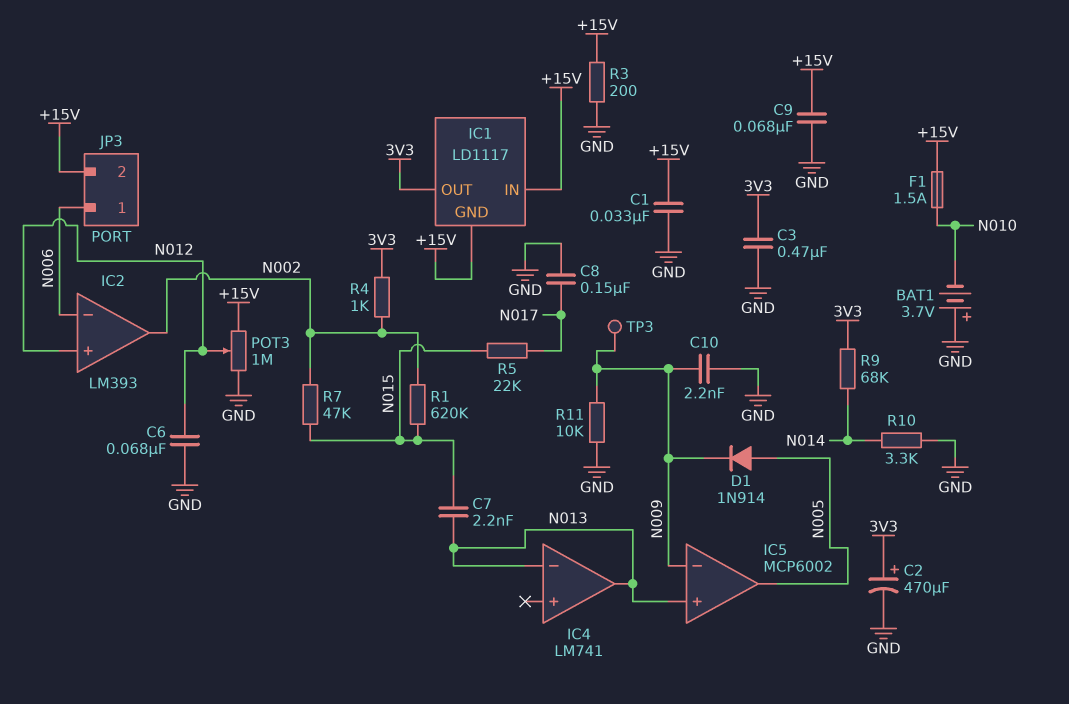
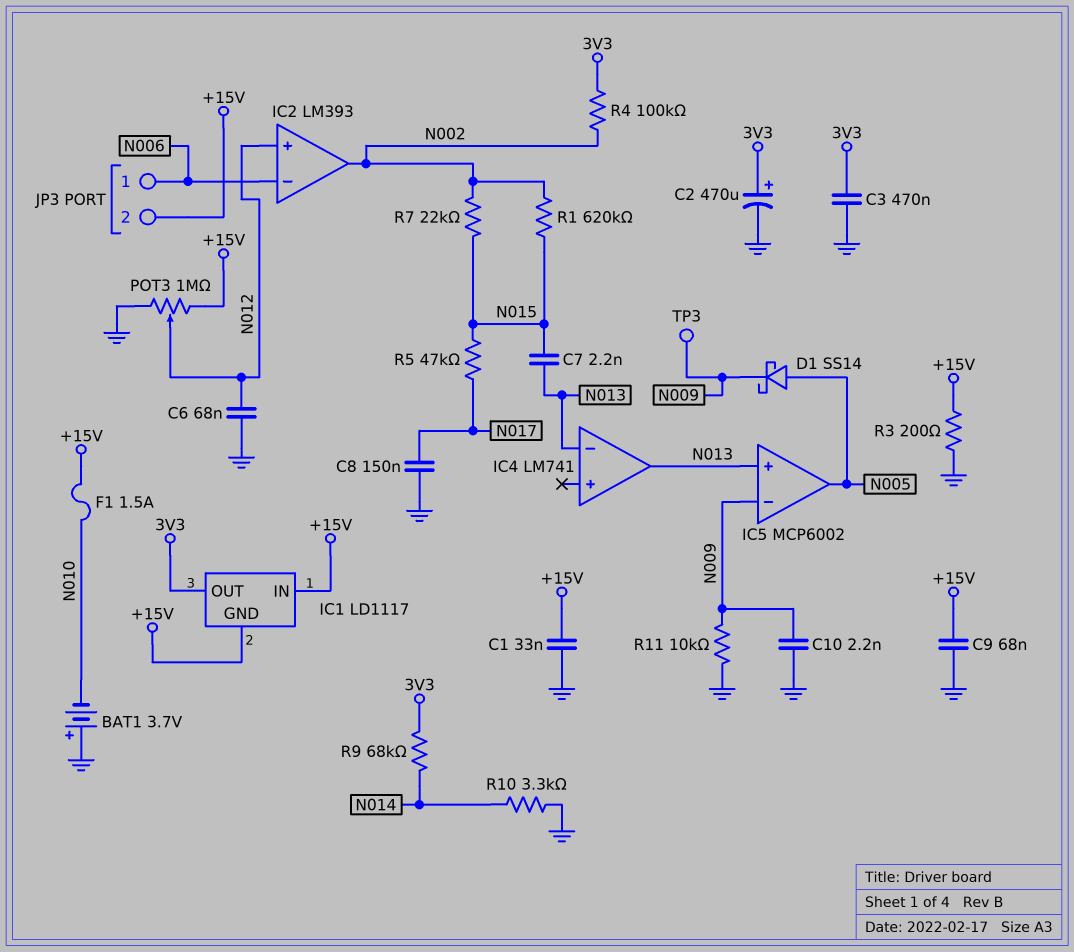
D1: diode 1N914 (A N005, K N009) -> schottky SS14 (A N005, K N009)
R4: 1k (3V3, N002) -> 100k (3V3, N002)
R5: 22k (N015, N017) -> 47k (N015, N017)
R7: 47k (N002, N015) -> 22k (N002, N015)

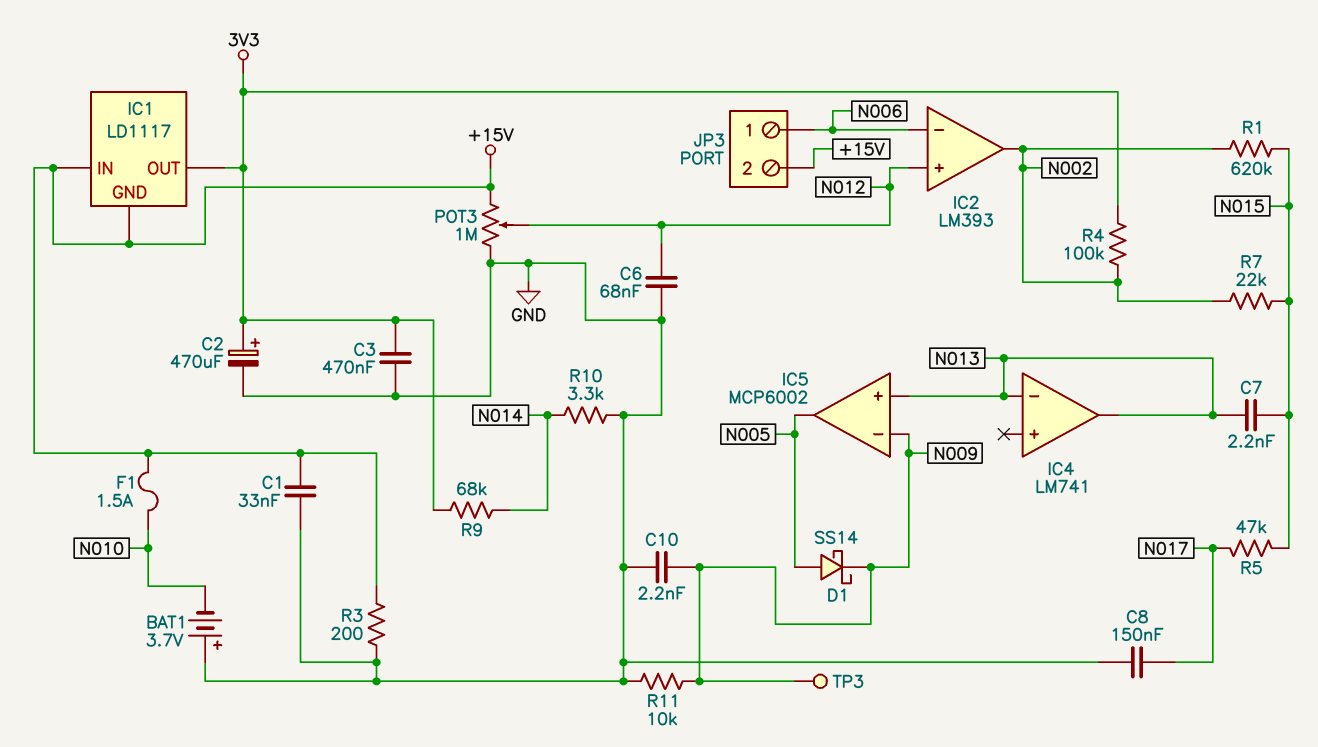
C9: 68nF (+15V, GND) -> none

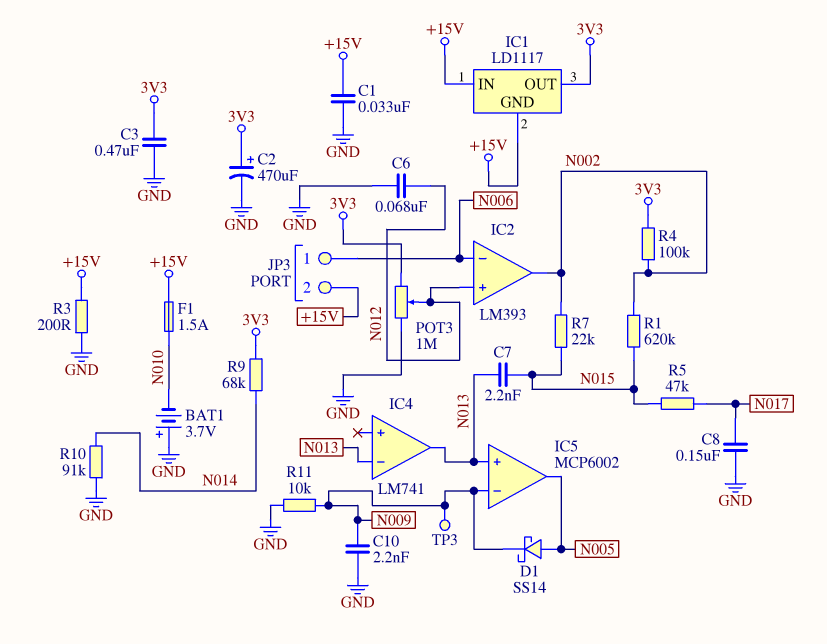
POT3: 1M (+15V, GND, wiper N012) -> 1M (3V3, GND, wiper N012)
R10: 3.3k (GND, N014) -> 91k (GND, N014)

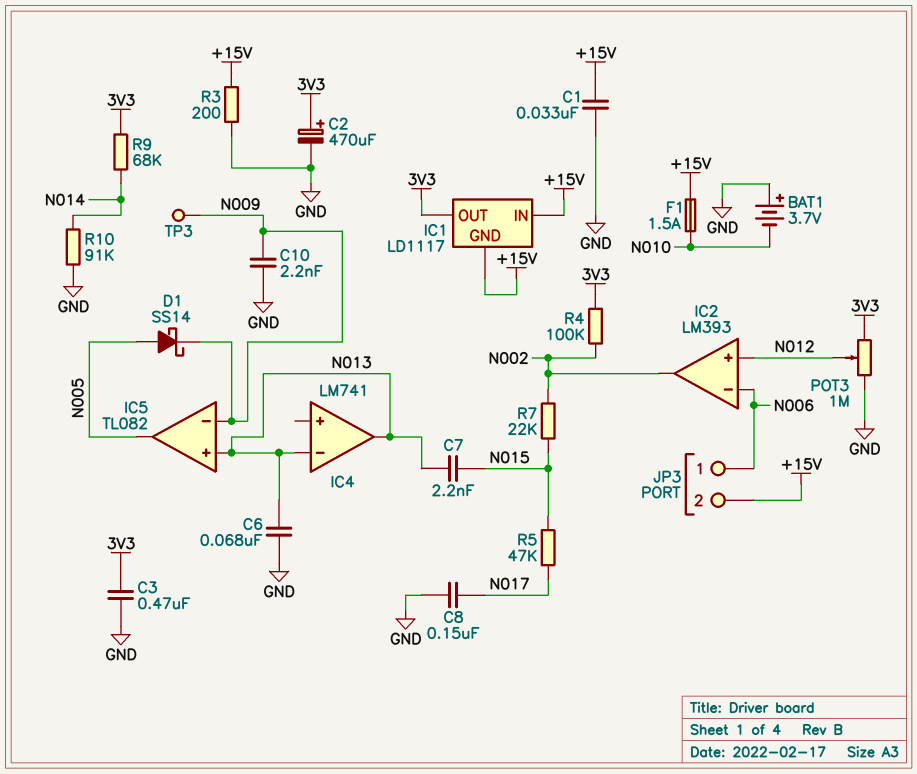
C6: 68nF (GND, N012) -> 68nF (GND, N013)
IC5: MCP6002 -> TL082
R1: 620k (N002, N015) -> none
R11: 10k (GND, N009) -> none

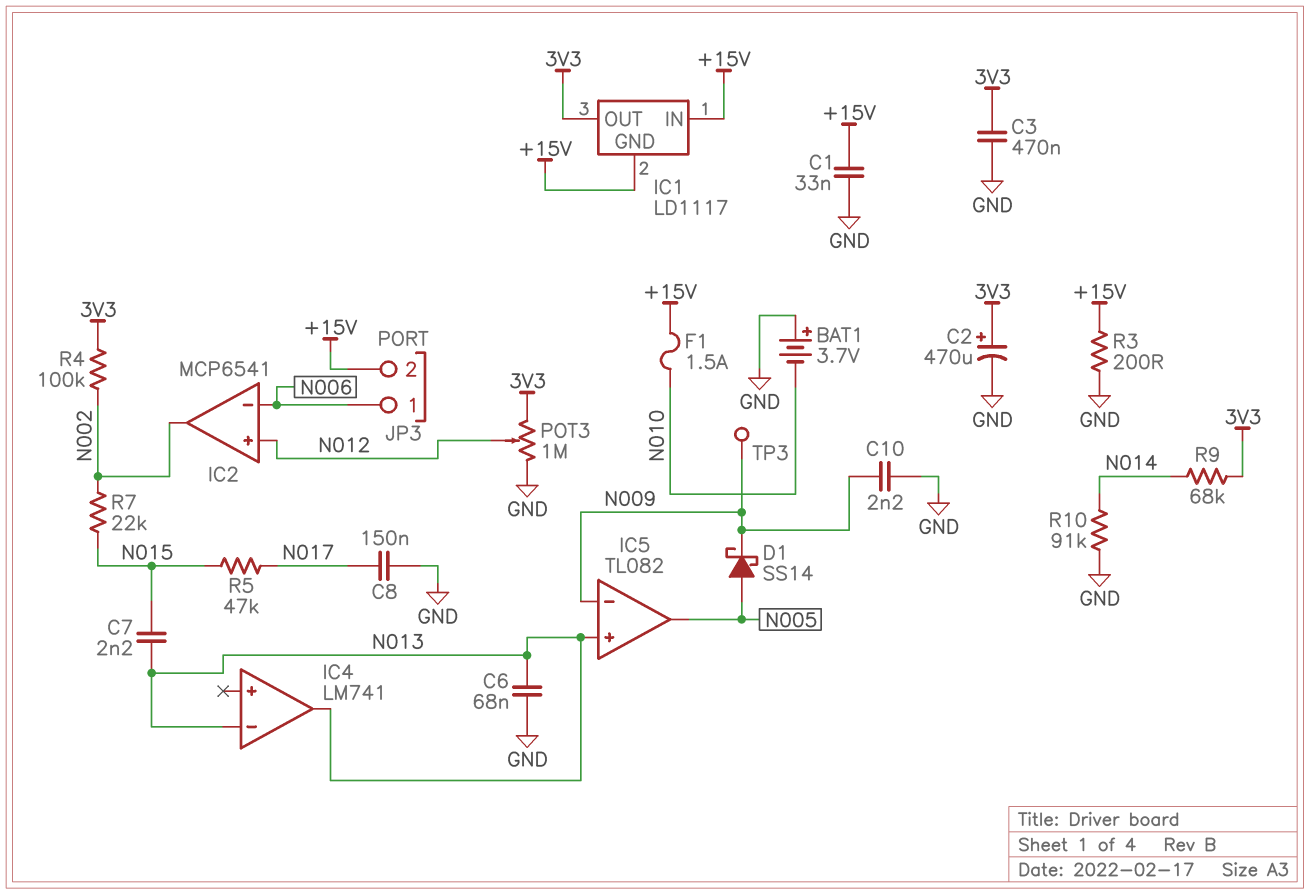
IC2: LM393 -> MCP6541

